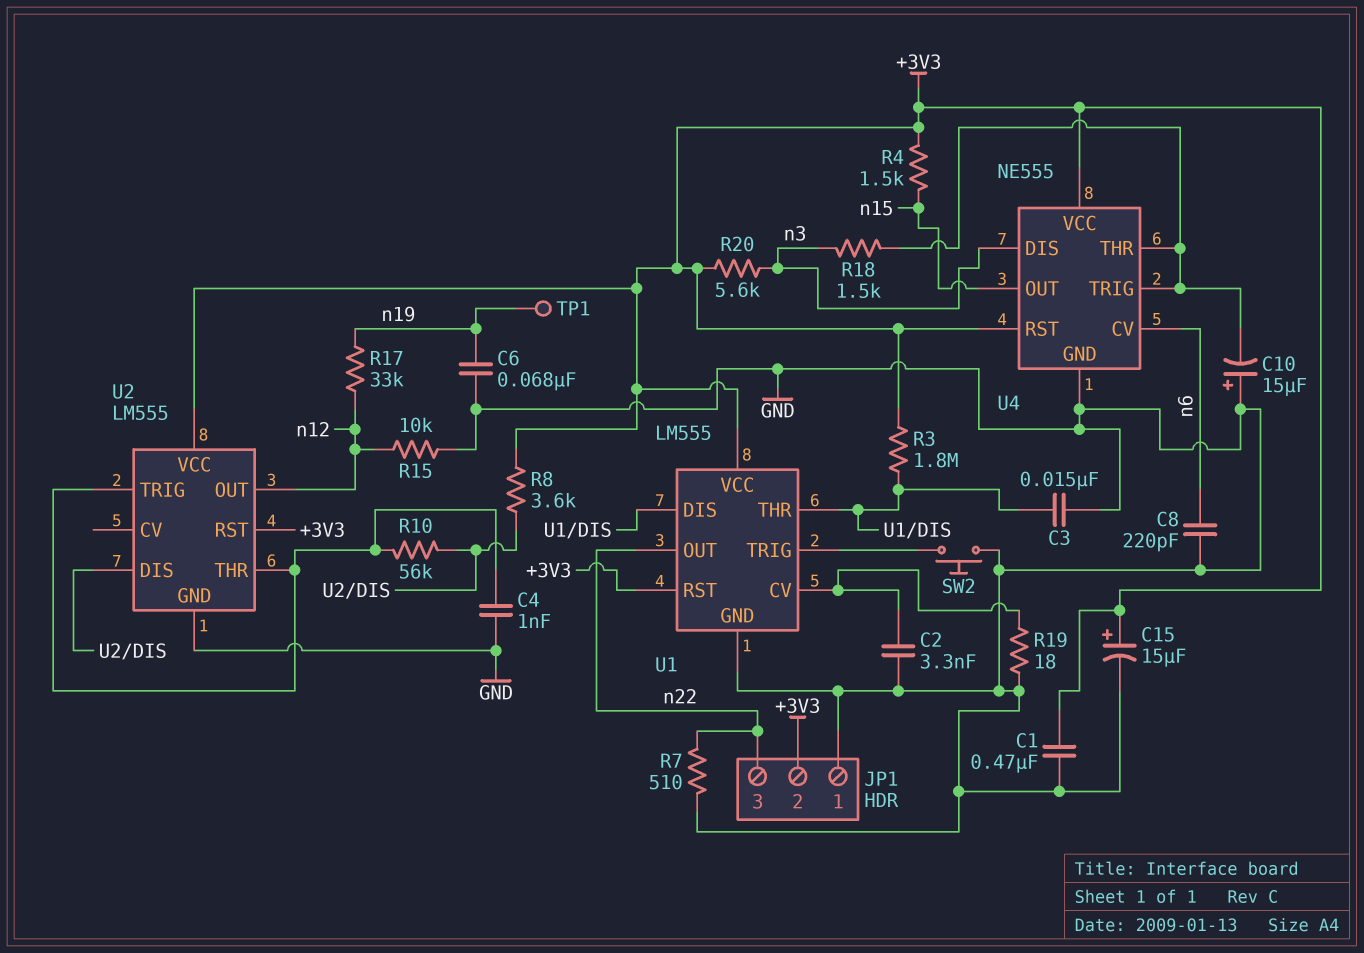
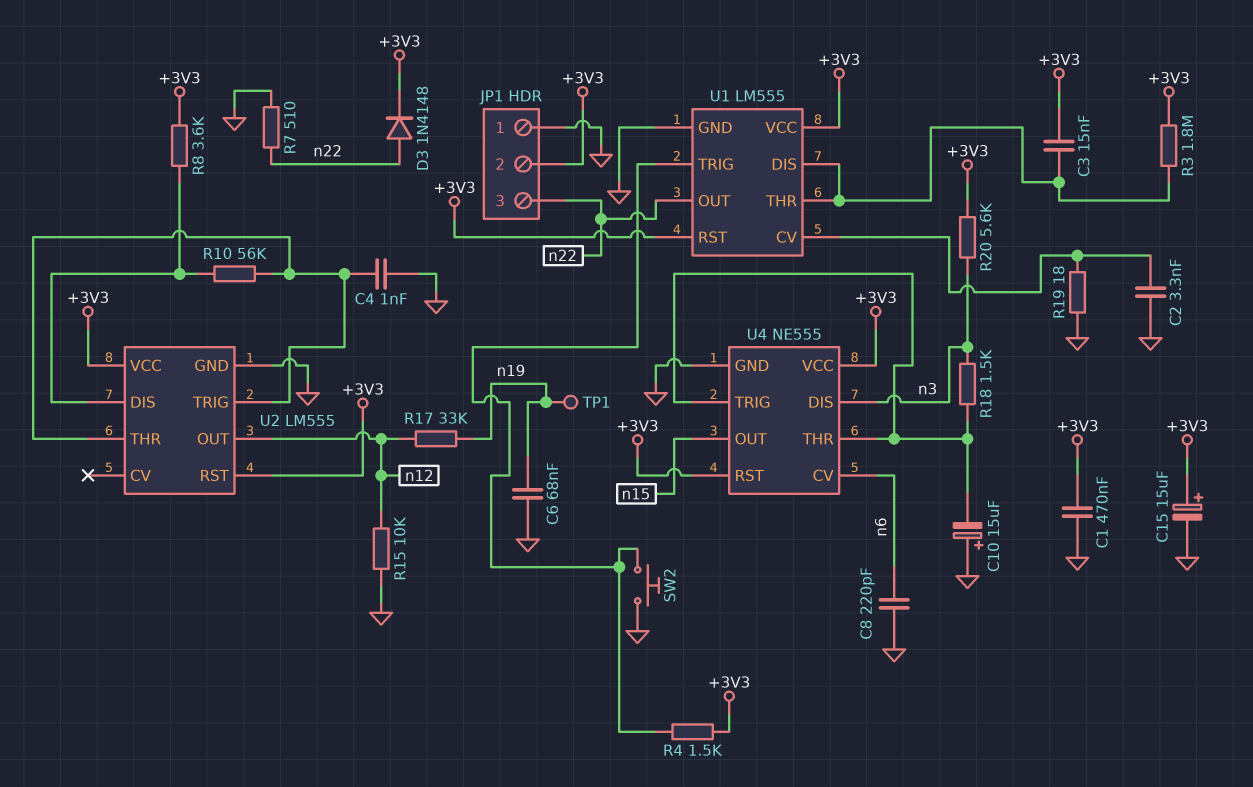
C3: 15nF (GND, U1/DIS) -> 15nF (+3V3, U1/DIS)
D3: none -> diode 1N4148 (A n22, K +3V3)
R4: 1.5k (+3V3, n15) -> 1.5k (+3V3, U1/TRIG)

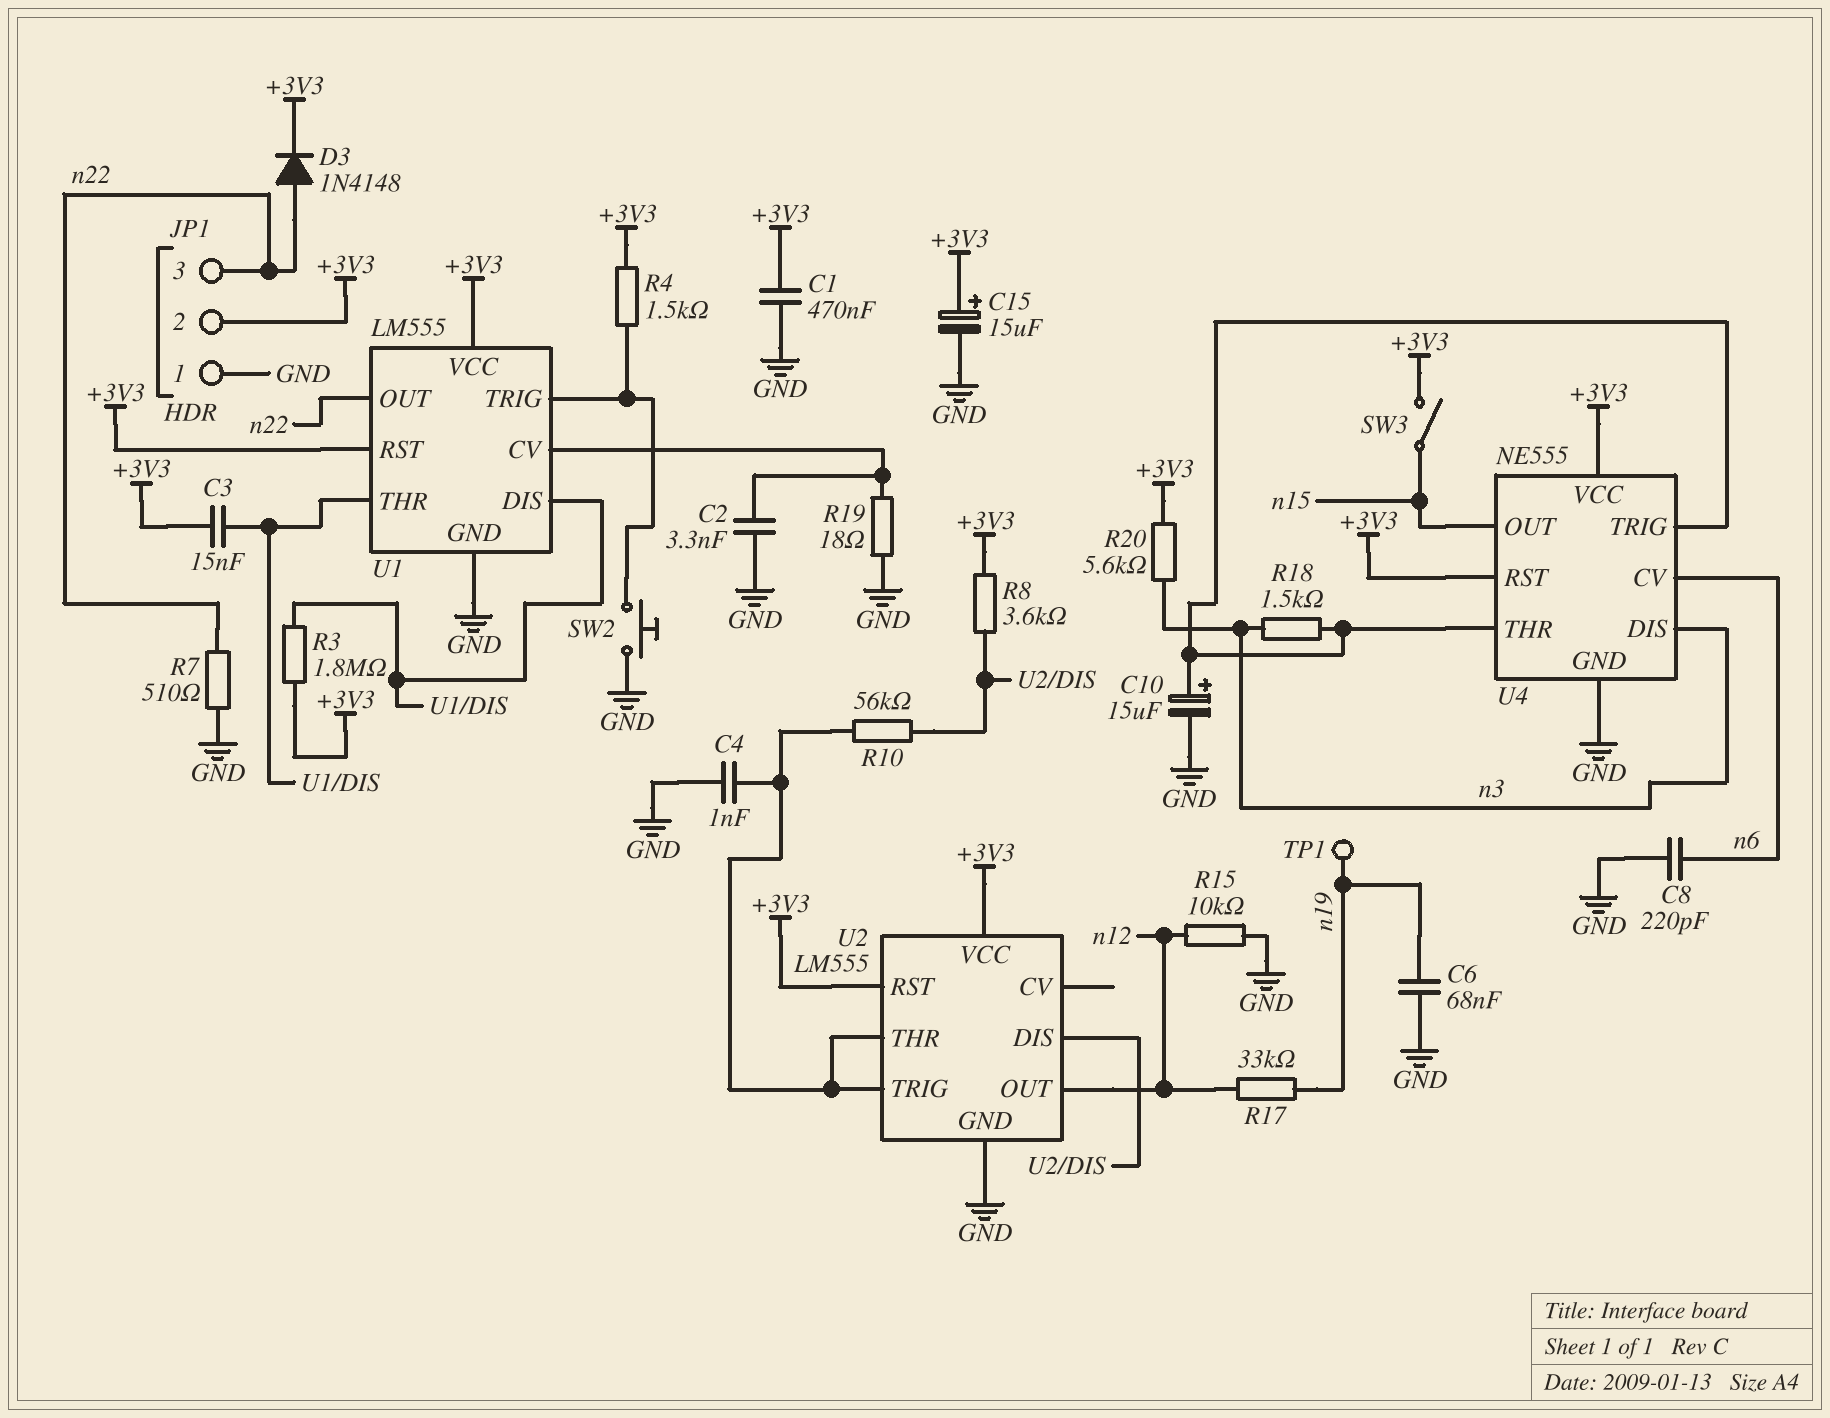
C10: 15uF (plus GND, minus U4/THR) -> 15uF (plus U4/THR, minus GND)
SW3: none -> switch (+3V3, n15)

